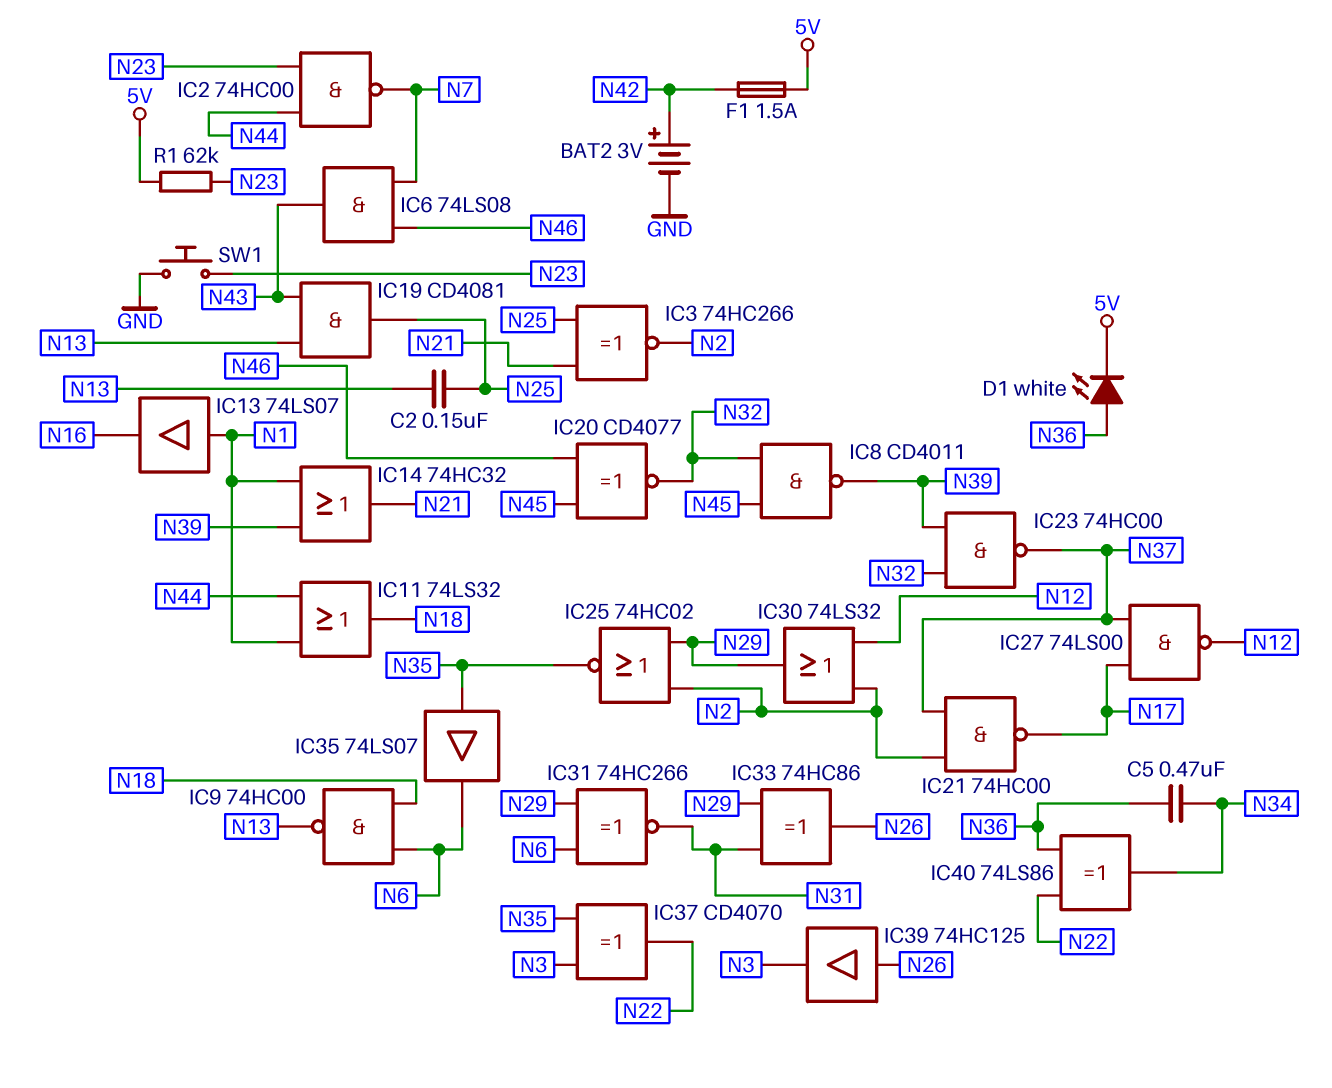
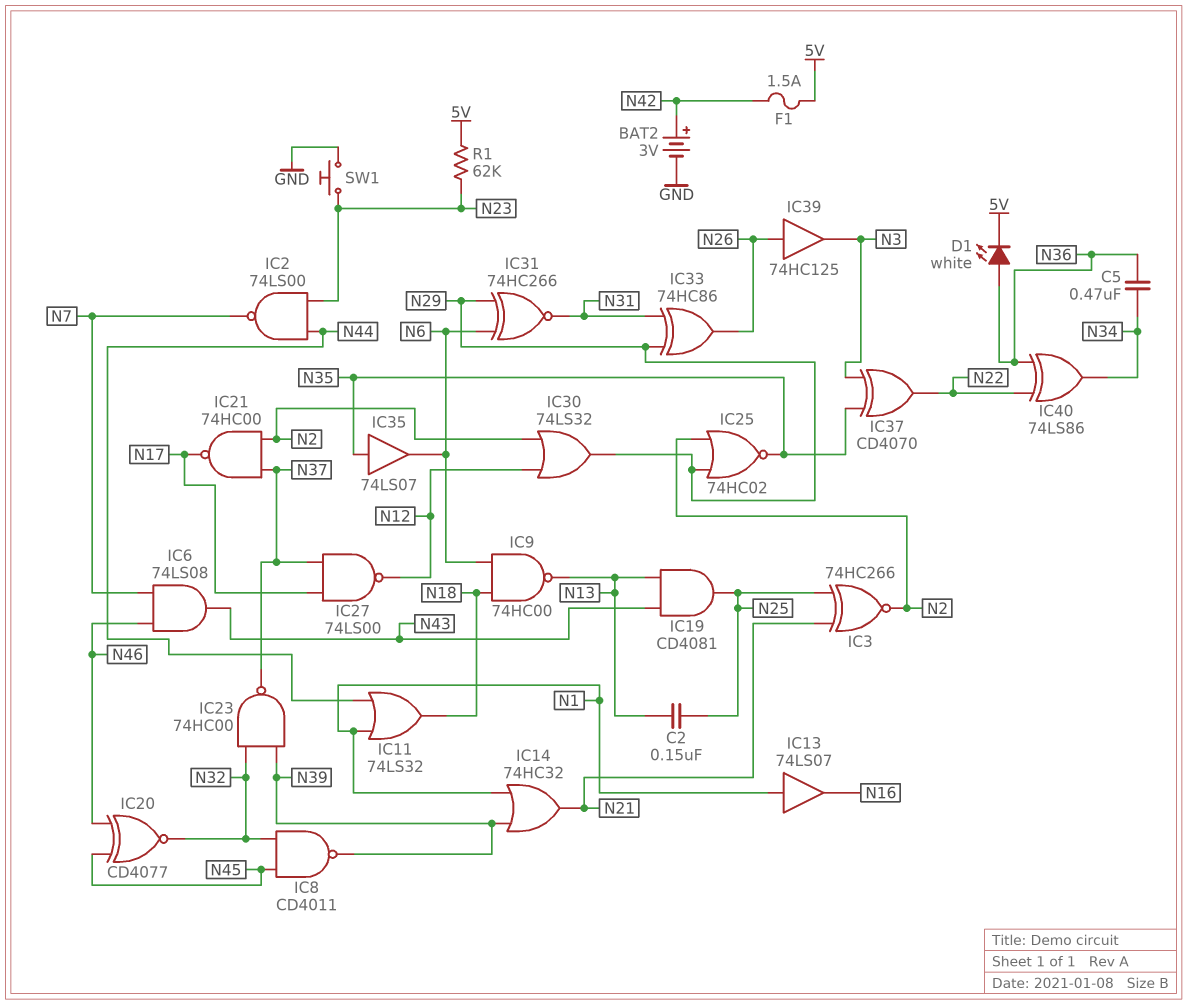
IC2: NAND 74HC00 (in N23, in N44, out N7) -> NAND 74LS00 (in N23, in N44, out N7)

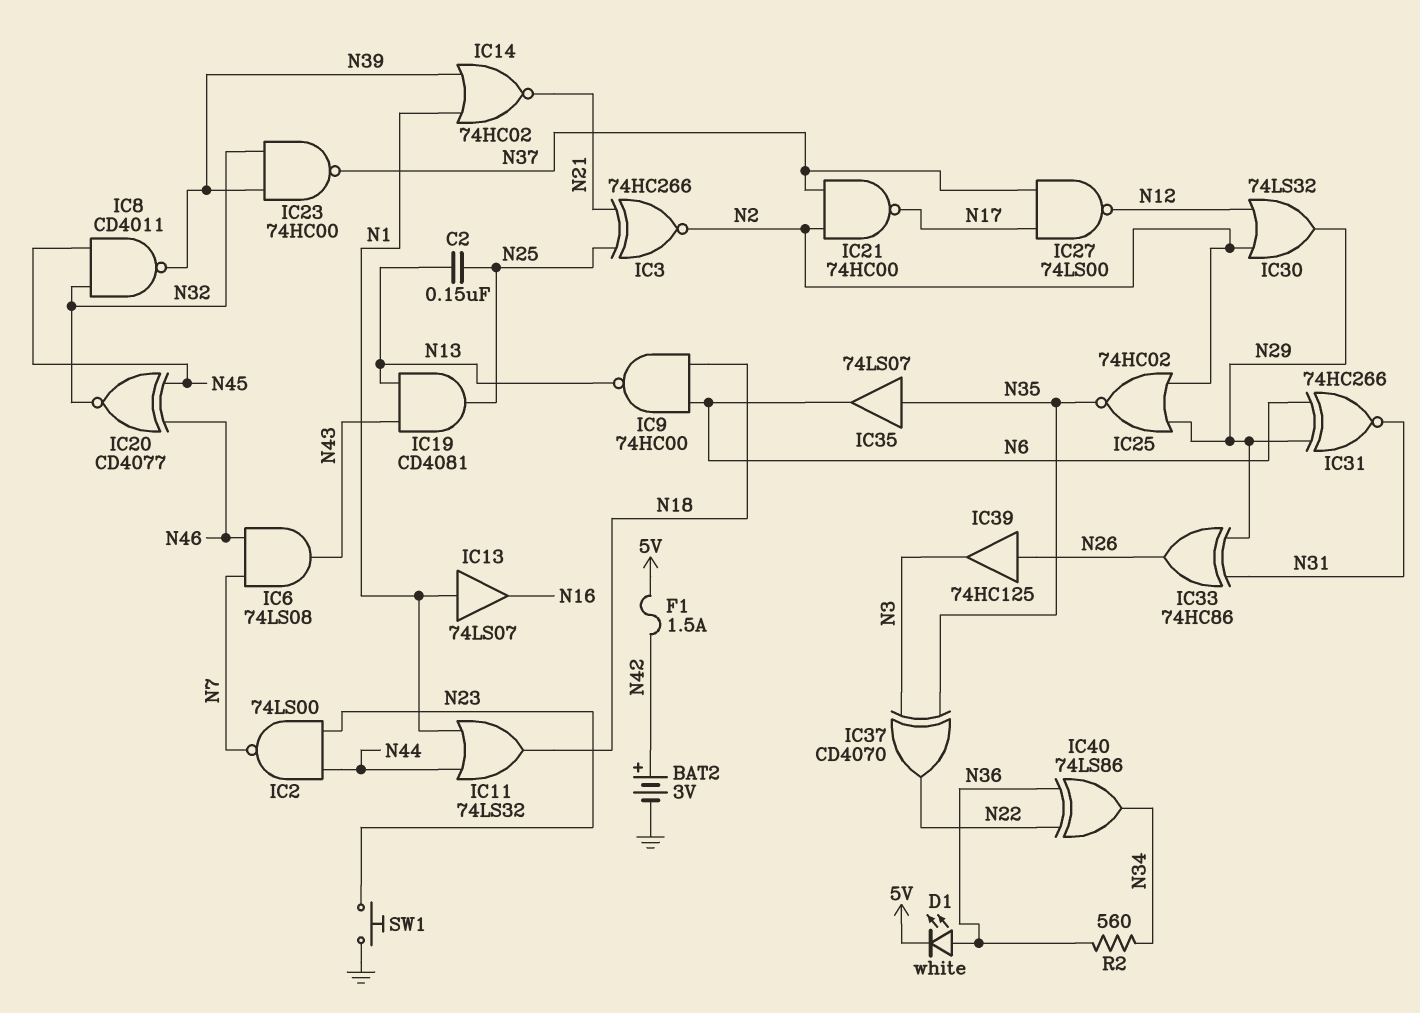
C5: 470nF (N34, N36) -> none
IC14: OR 74HC32 (in N1, in N39, out N21) -> NOR 74HC02 (in N1, in N39, out N21)
R1: 62k (5V, N23) -> none
R2: none -> 560 (N34, N36)

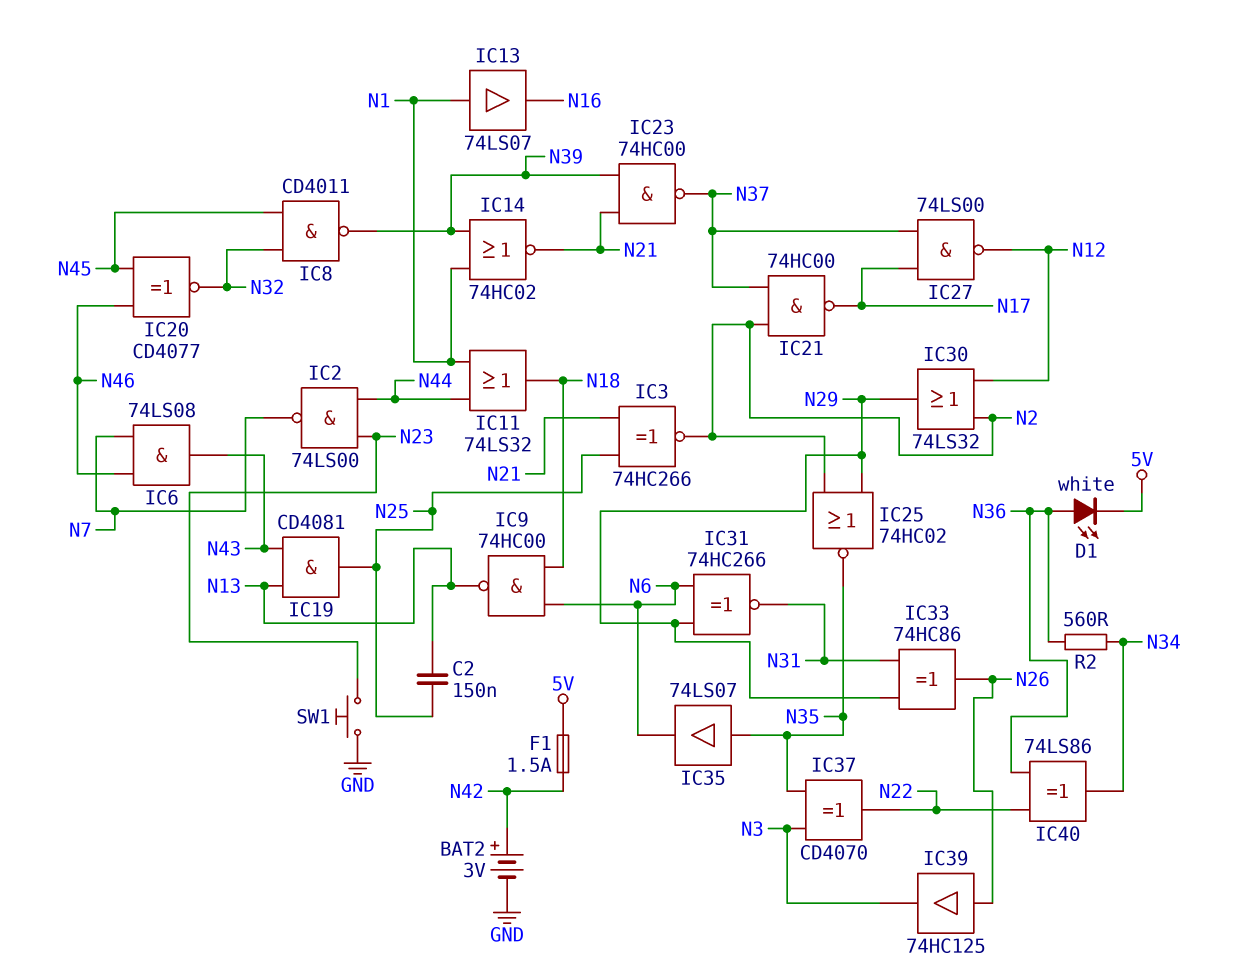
IC23: NAND 74HC00 (in N32, in N39, out N37) -> NAND 74HC00 (in N21, in N39, out N37)

